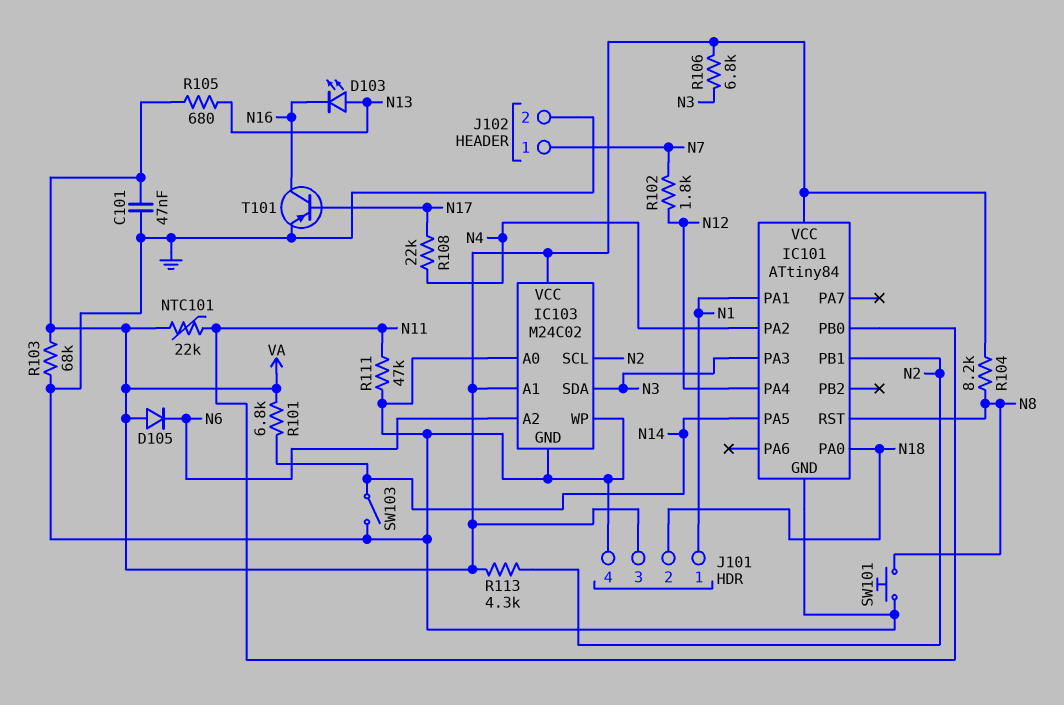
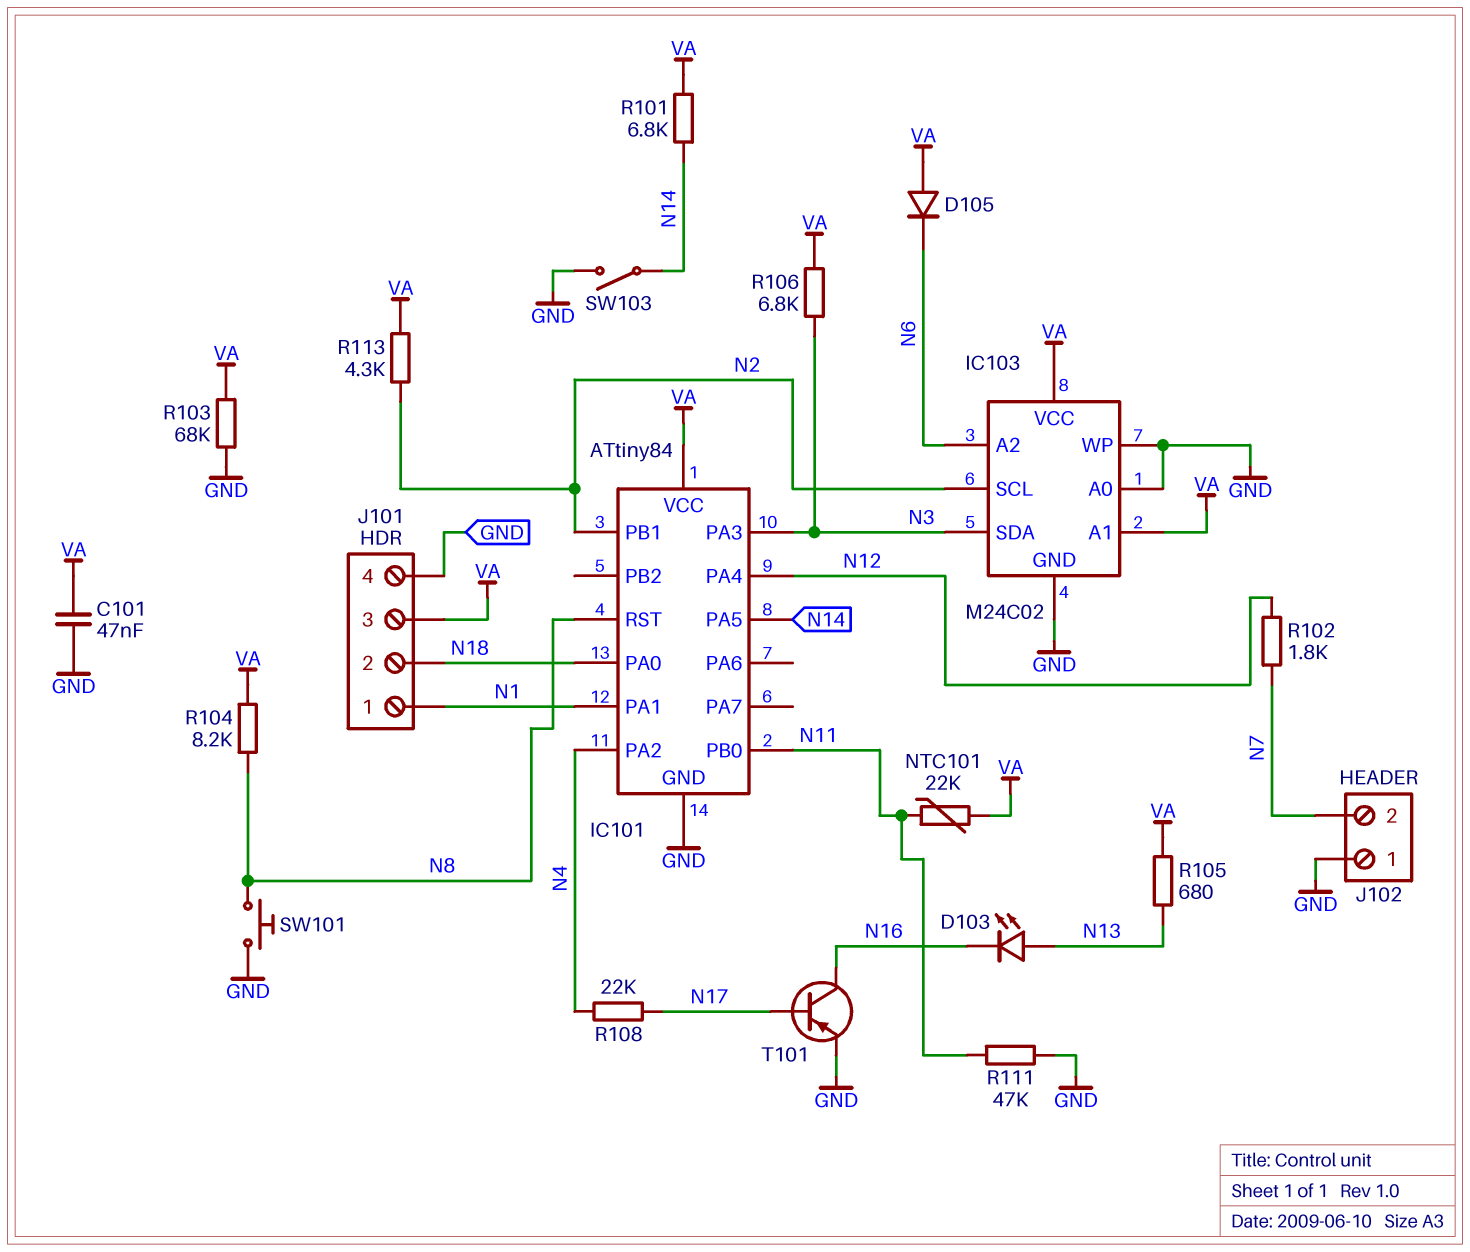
J102 pin 1: N7 -> GND
J102 pin 2: GND -> N7

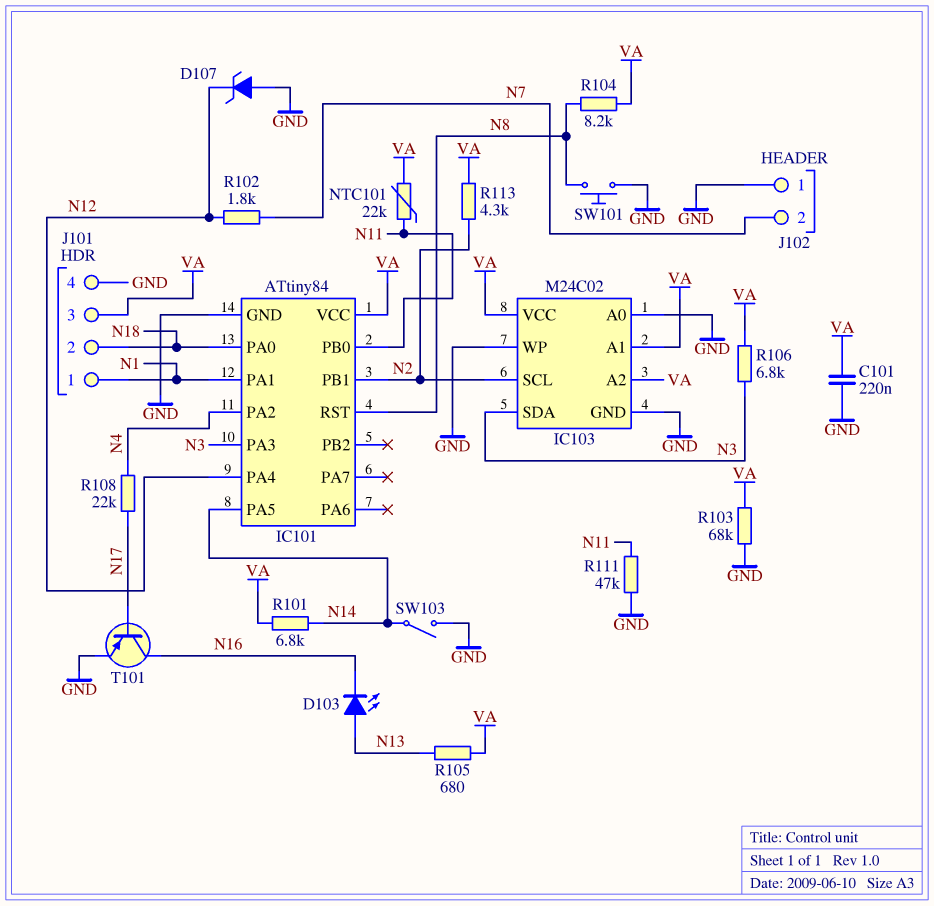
C101: 47nF (GND, VA) -> 220nF (GND, VA)
D105: diode (A VA, K N6) -> none
D107: none -> zener (A GND, K N12)
IC103 pin A2: N6 -> VA

